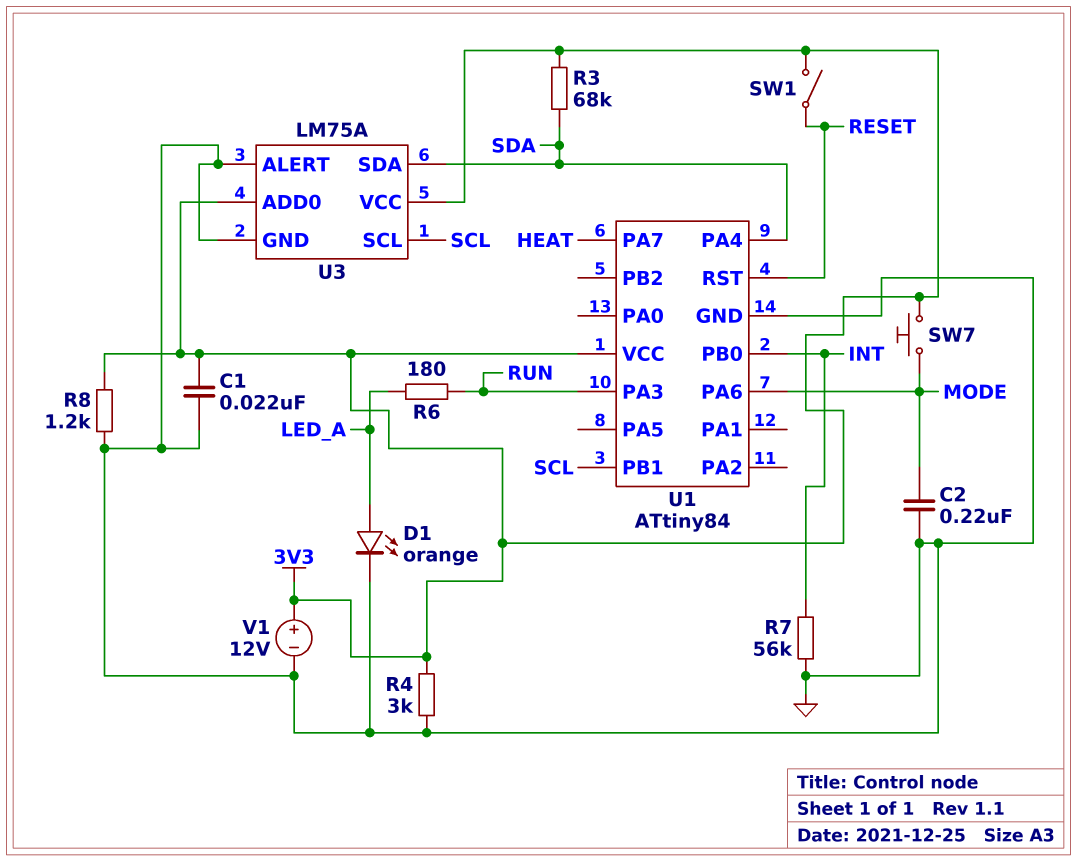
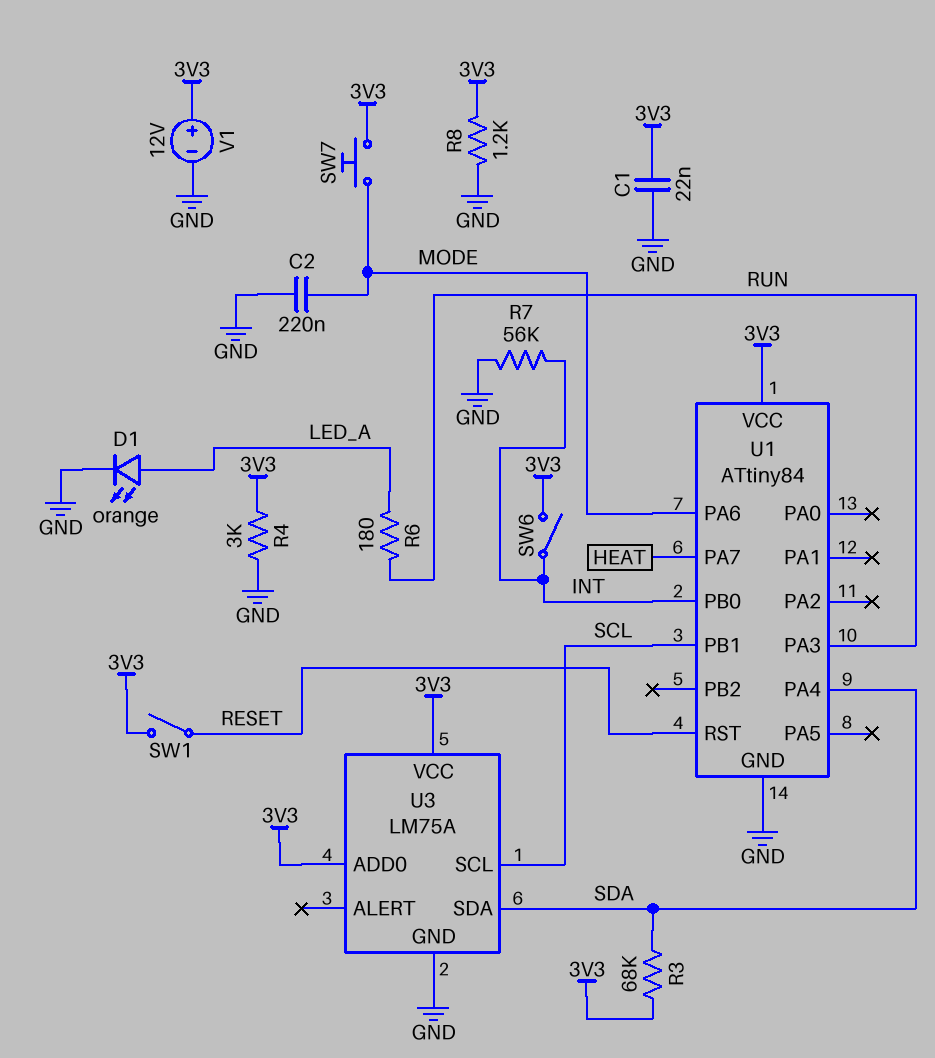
SW6: none -> switch (3V3, INT)
U3 pin ALERT: GND -> none

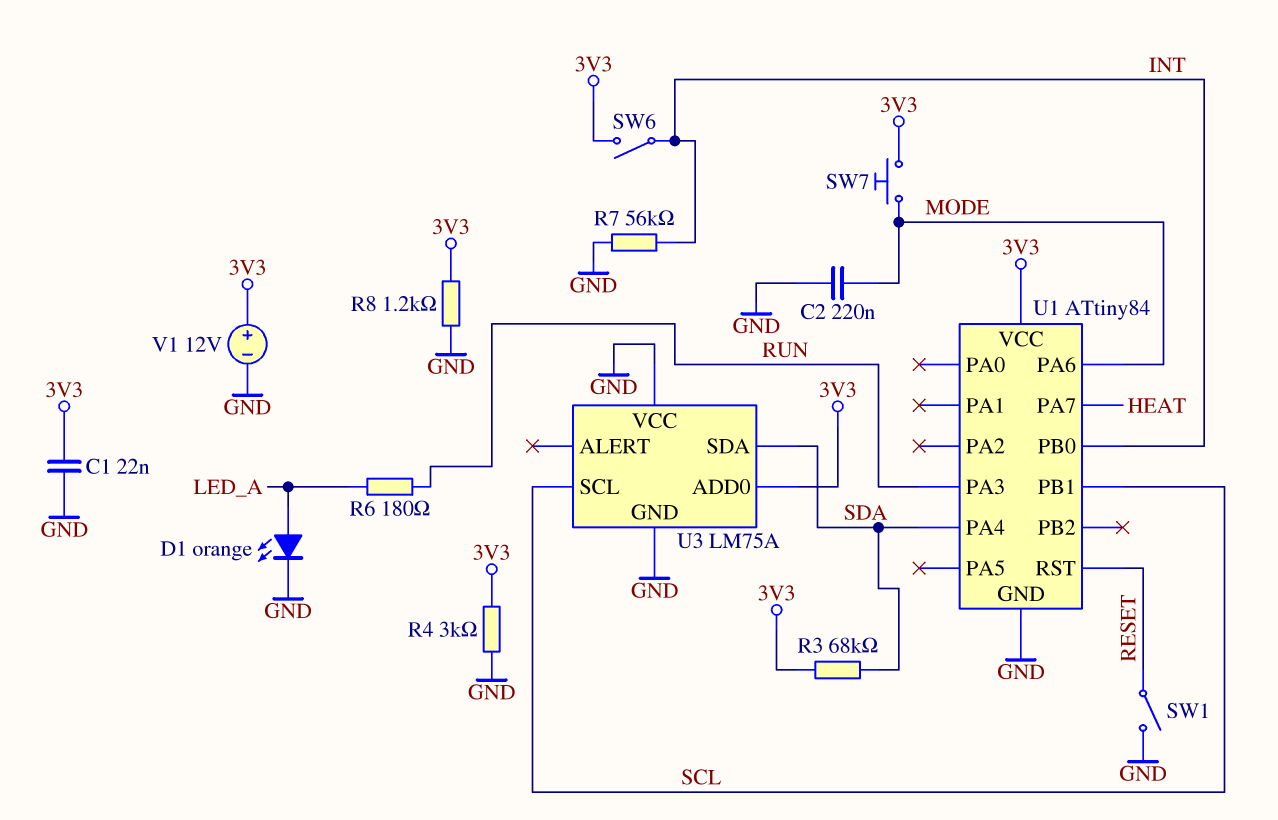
SW1: switch (3V3, RESET) -> switch (GND, RESET)
U3 pin VCC: 3V3 -> GND

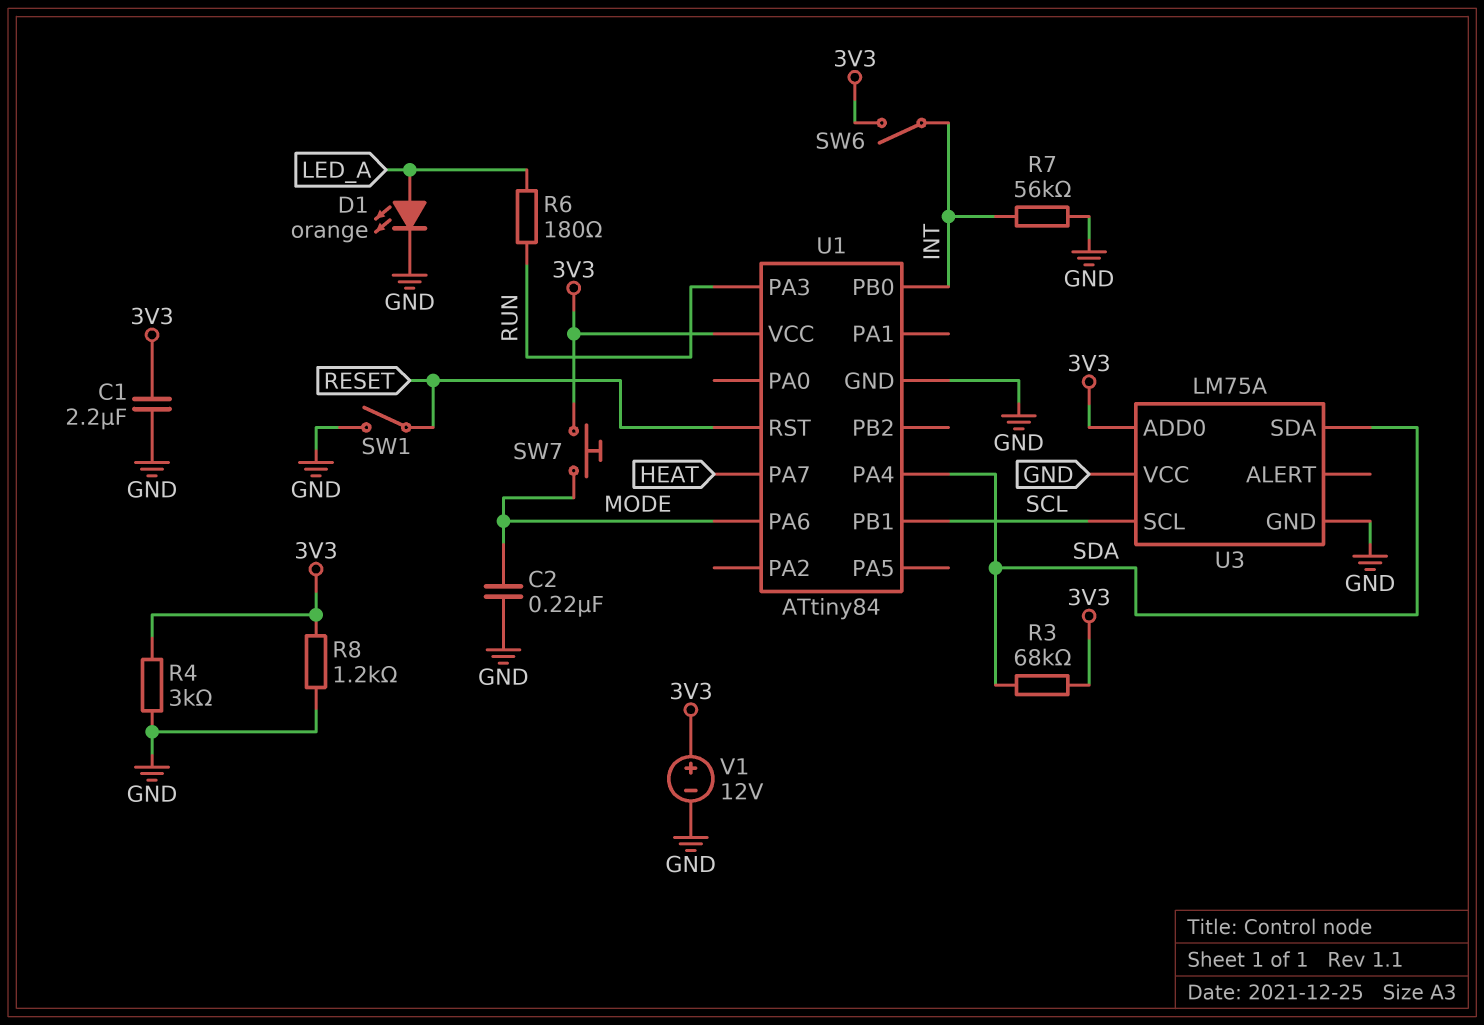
C1: 22nF (3V3, GND) -> 2.2uF (3V3, GND)

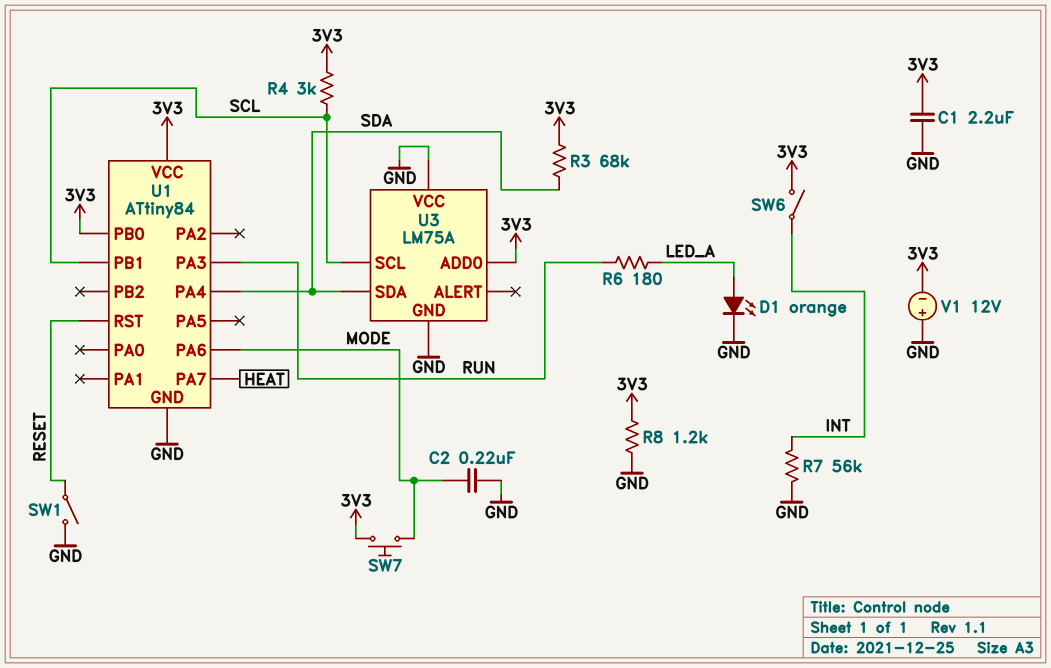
R4: 3k (3V3, GND) -> 3k (3V3, SCL)
U1 pin PB0: INT -> 3V3
V1: 12V (plus 3V3, minus GND) -> 12V (plus GND, minus 3V3)

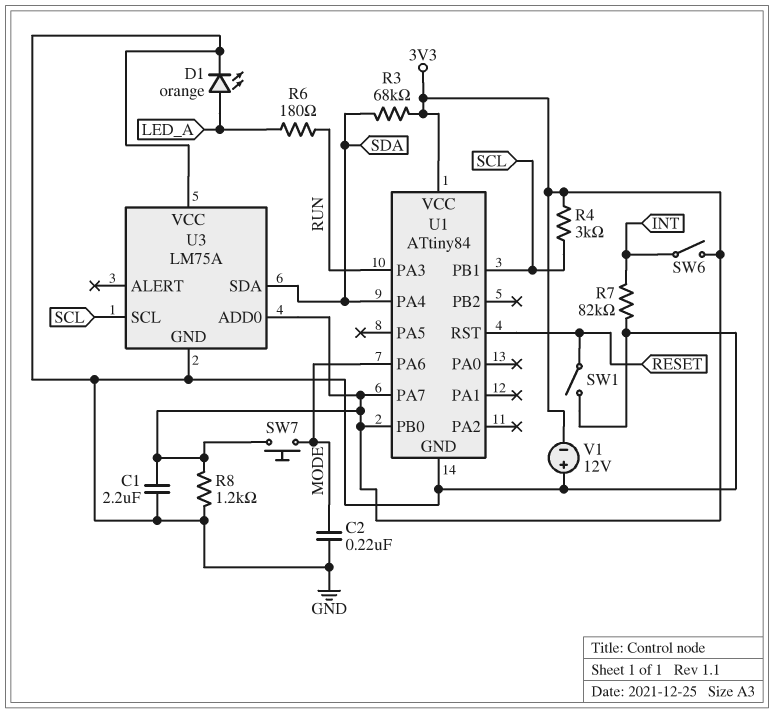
R7: 56k (GND, INT) -> 82k (GND, INT)
U1 pin PA7: HEAT -> 3V3

